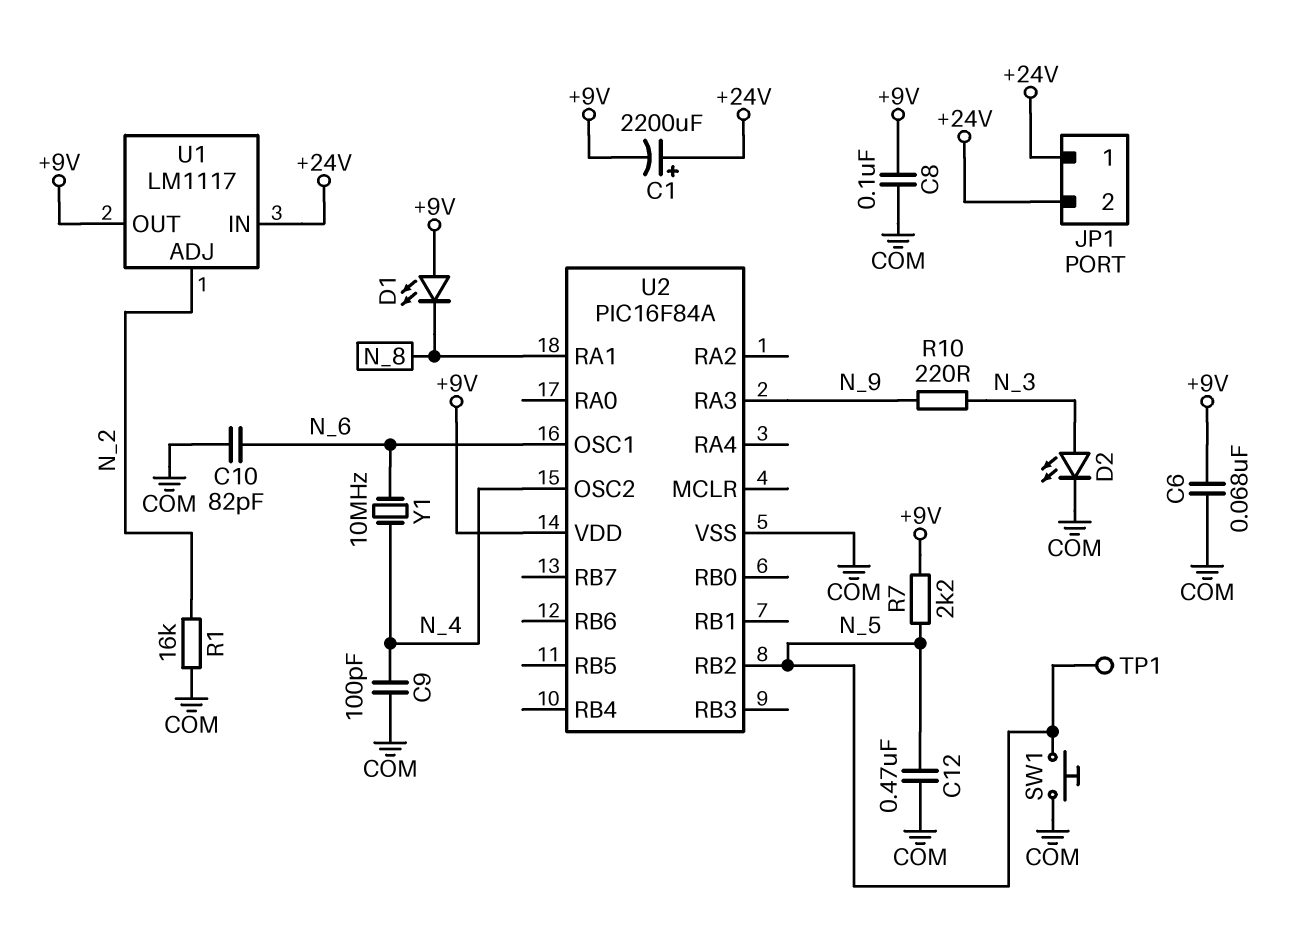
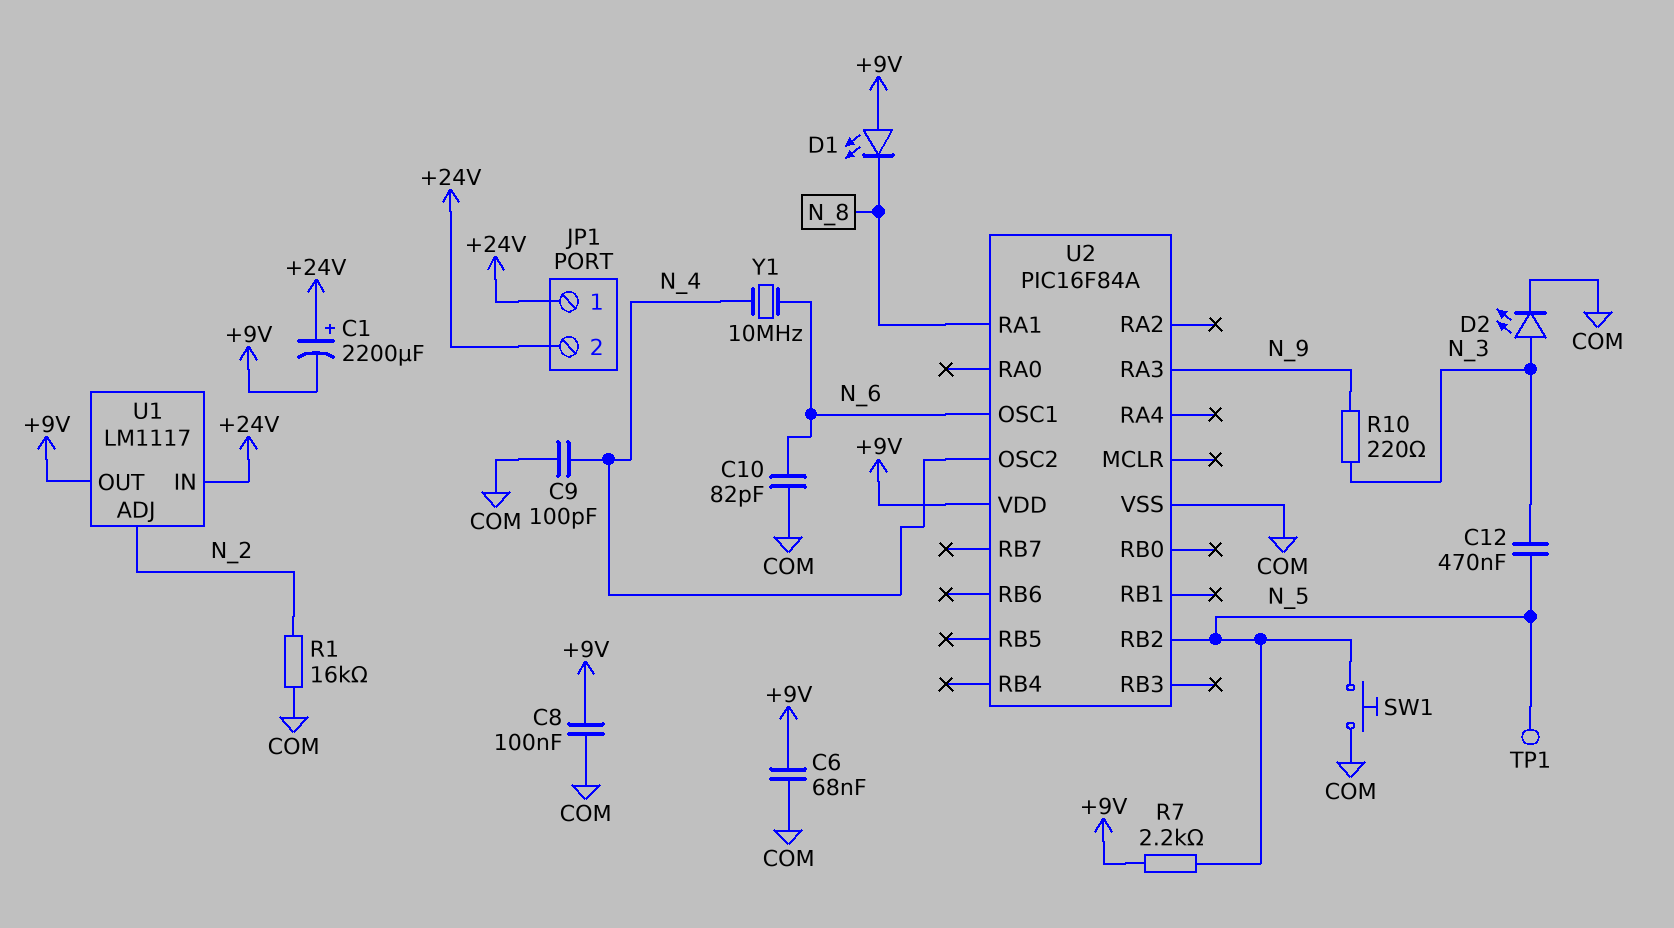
C12: 470nF (COM, N_5) -> 470nF (N_3, N_5)

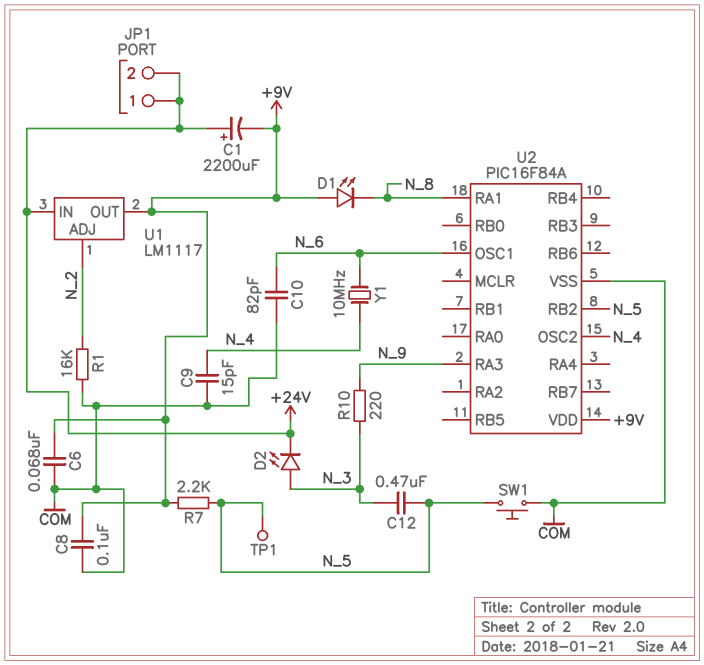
C9: 100pF (COM, N_4) -> 15pF (COM, N_4)
D2: LED (A N_3, K COM) -> LED (A N_3, K +24V)

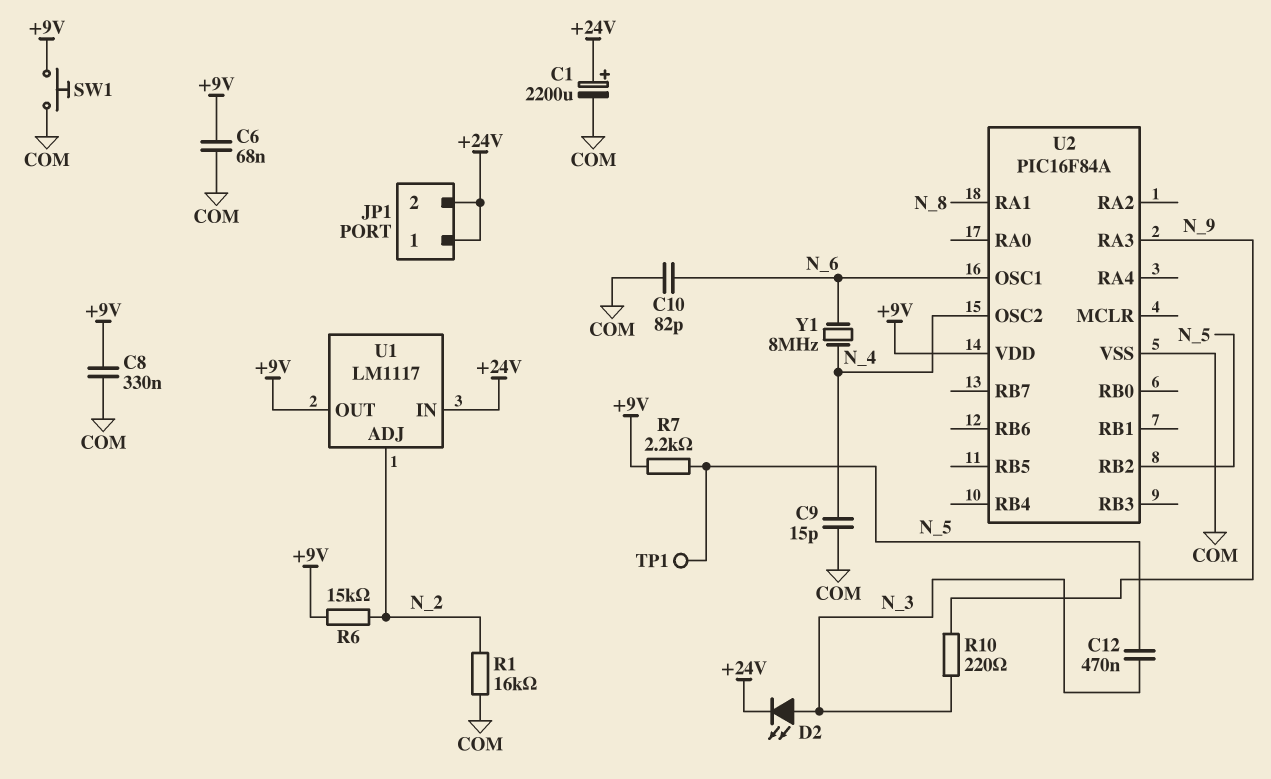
C1: 2200uF (plus +24V, minus +9V) -> 2200uF (plus +24V, minus COM)
C8: 100nF (+9V, COM) -> 330nF (+9V, COM)
D1: LED (A +9V, K N_8) -> none
R6: none -> 15k (+9V, N_2)
SW1: button (COM, N_5) -> button (+9V, COM)
Y1: 10MHz (N_4, N_6) -> 8MHz (N_4, N_6)

